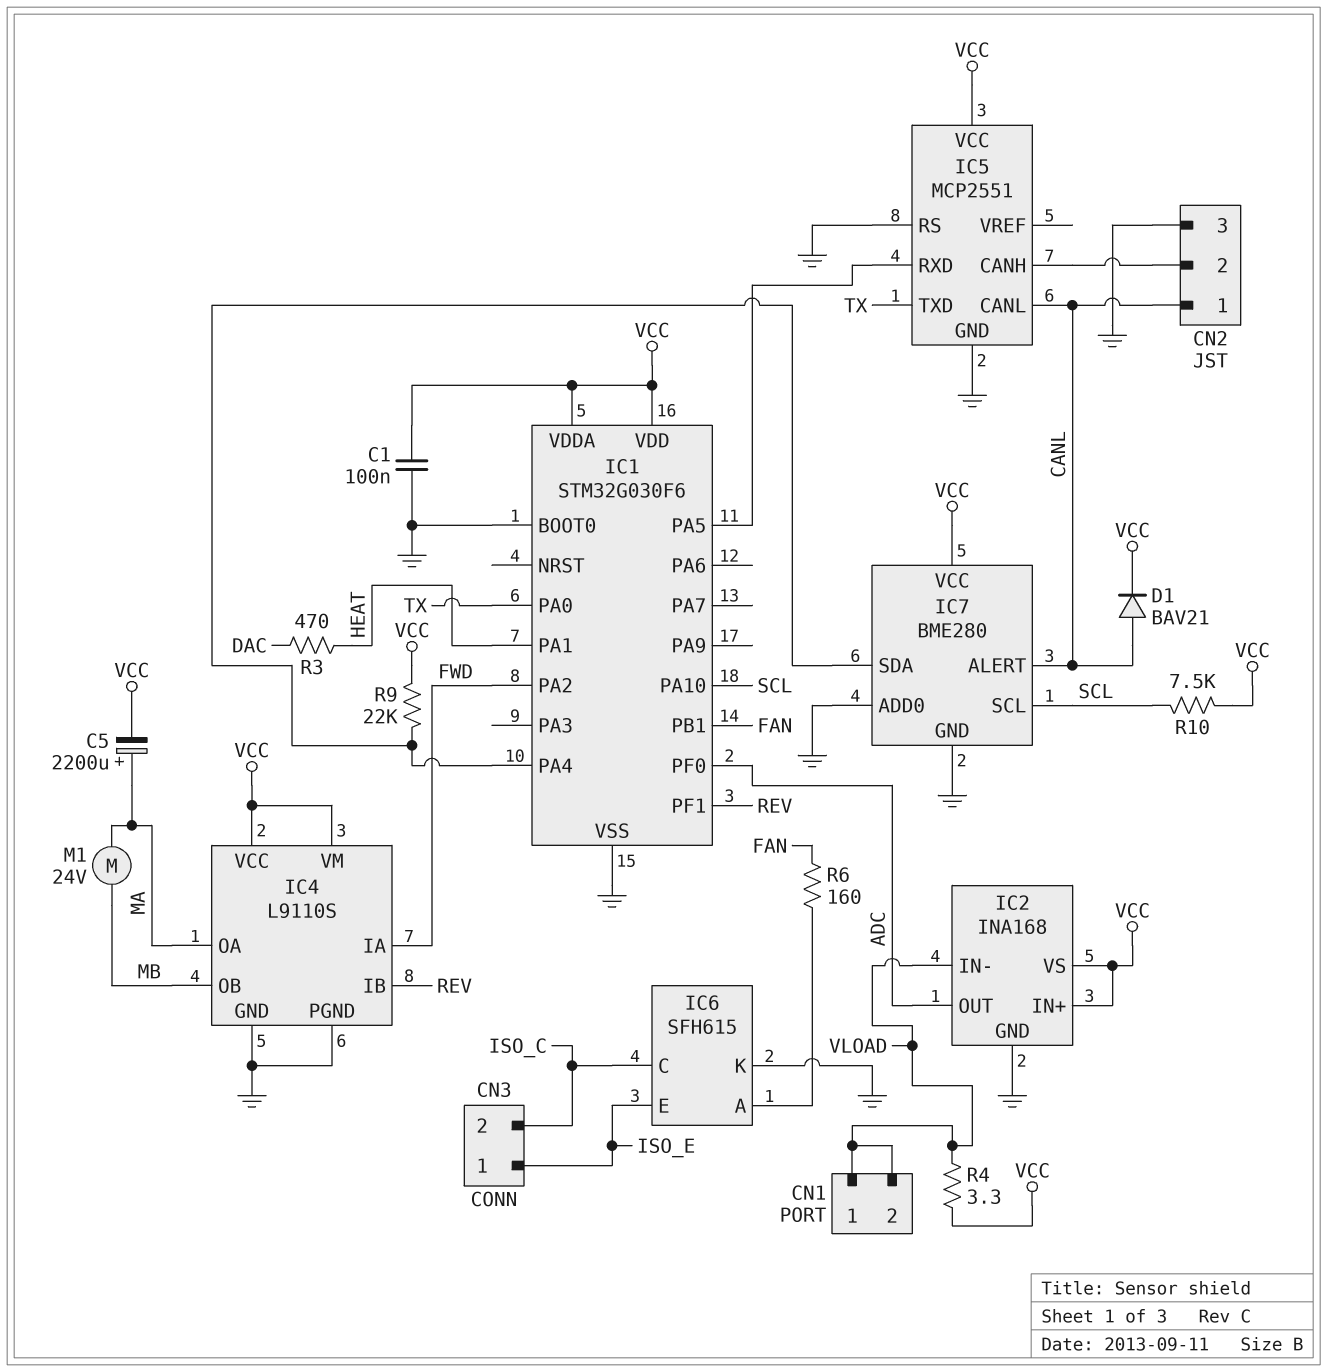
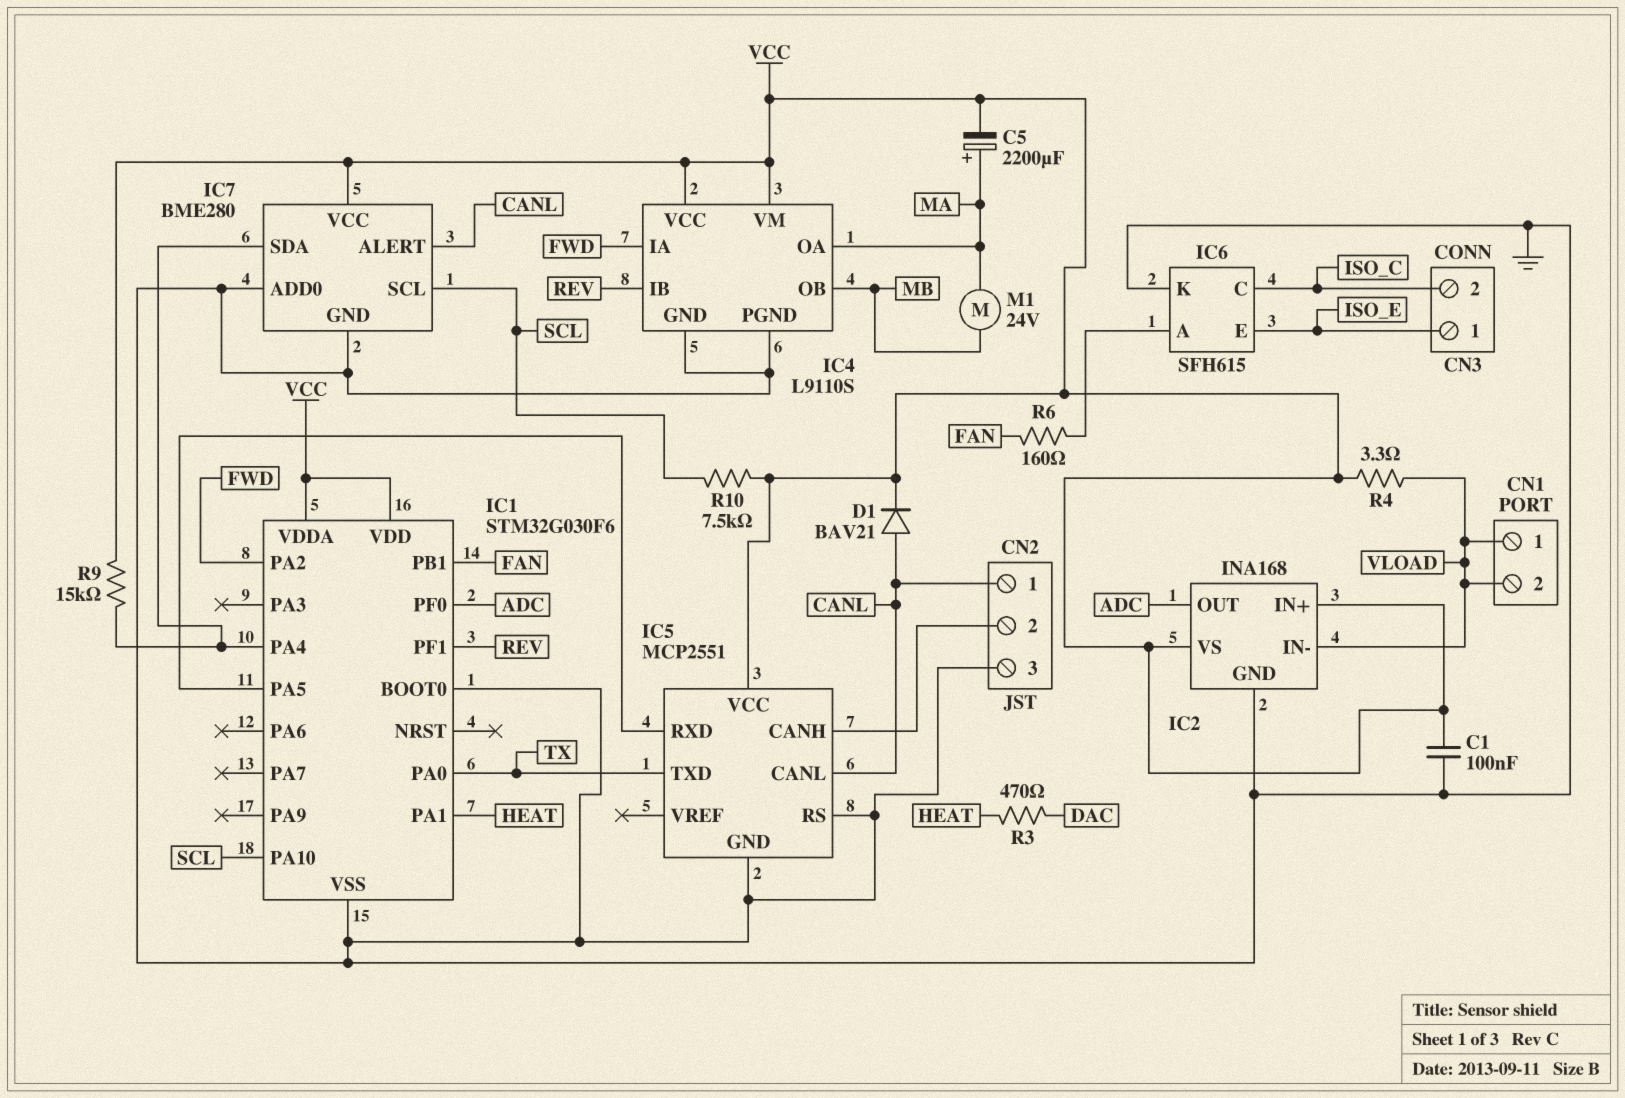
R9: 22k (IC1/PA4, VCC) -> 15k (IC1/PA4, VCC)

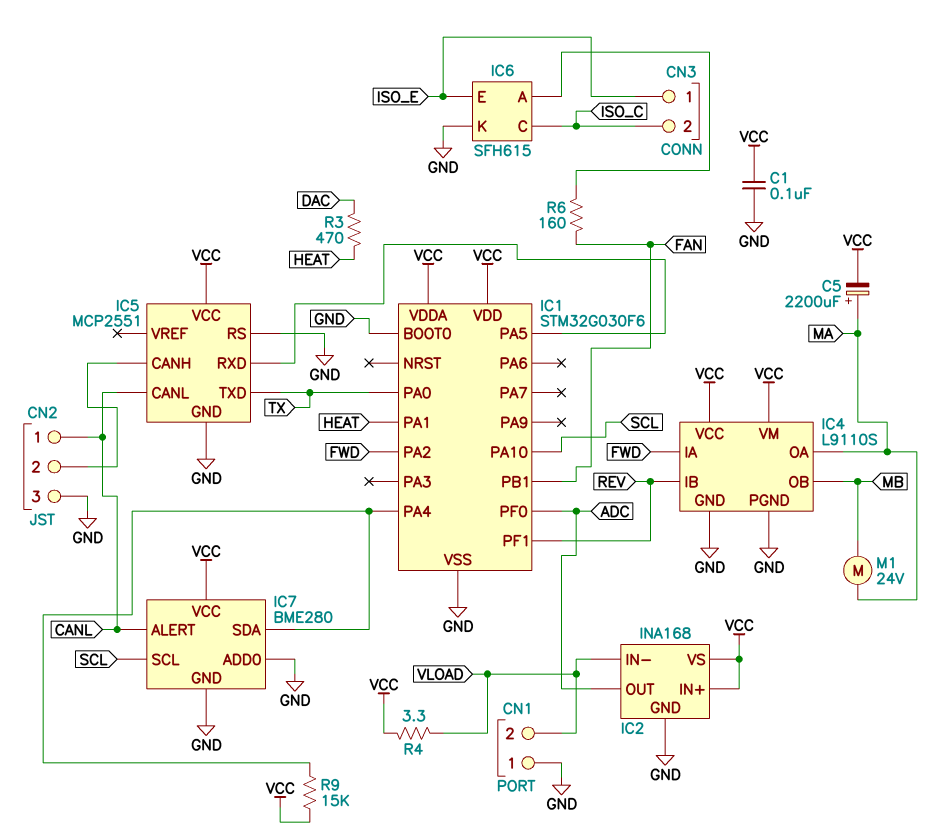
CN1 pin 1: VLOAD -> GND
D1: diode BAV21 (A CANL, K VCC) -> none
R10: 7.5k (SCL, VCC) -> none

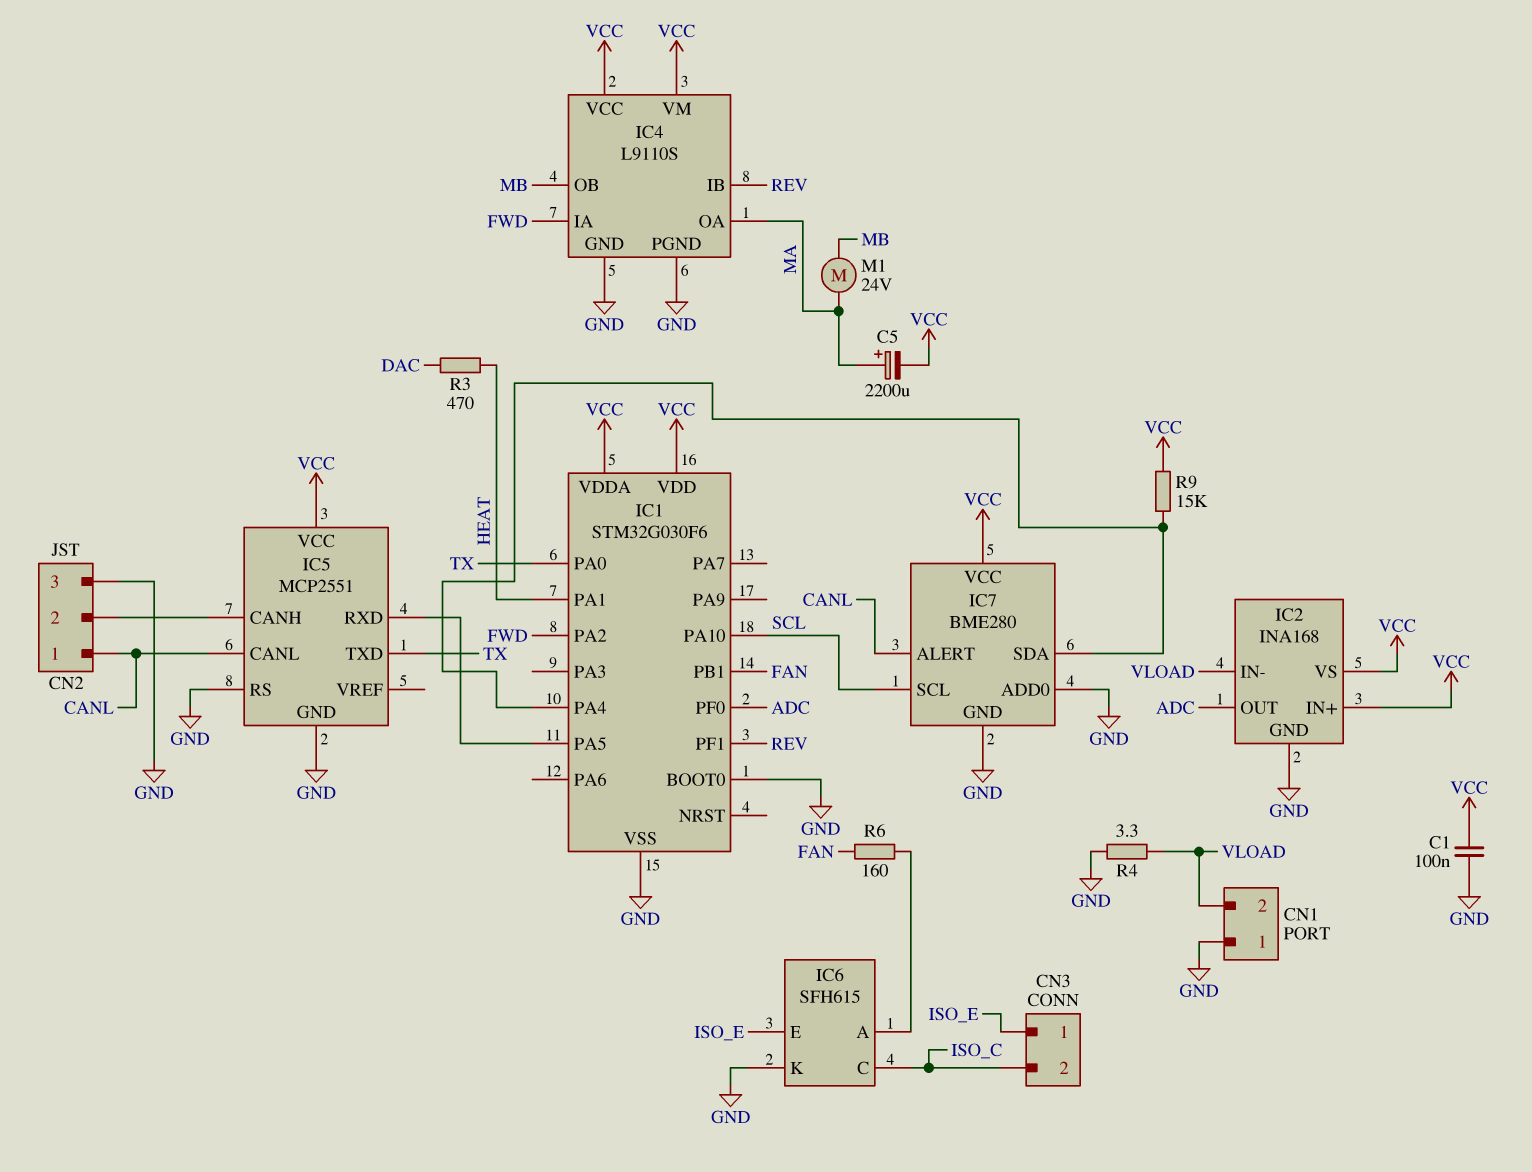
R4: 3.3 (VCC, VLOAD) -> 3.3 (GND, VLOAD)

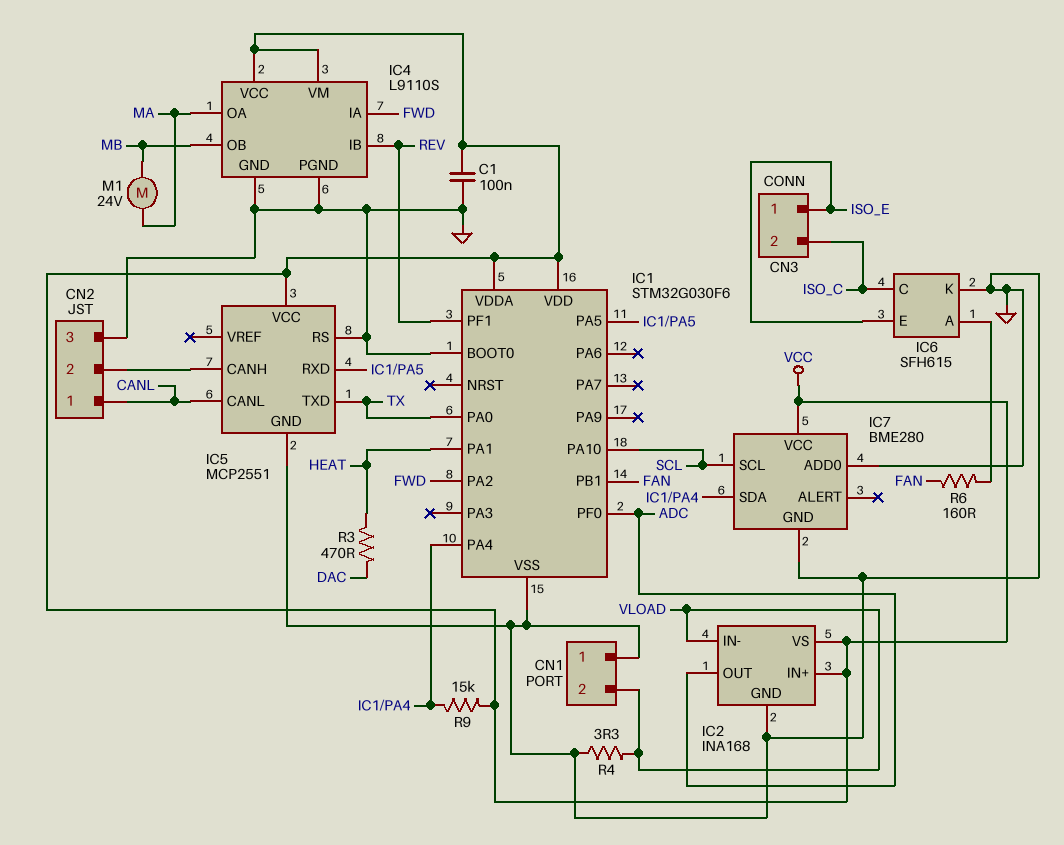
C5: 2200uF (plus MA, minus VCC) -> none
IC7 pin ALERT: CANL -> none

